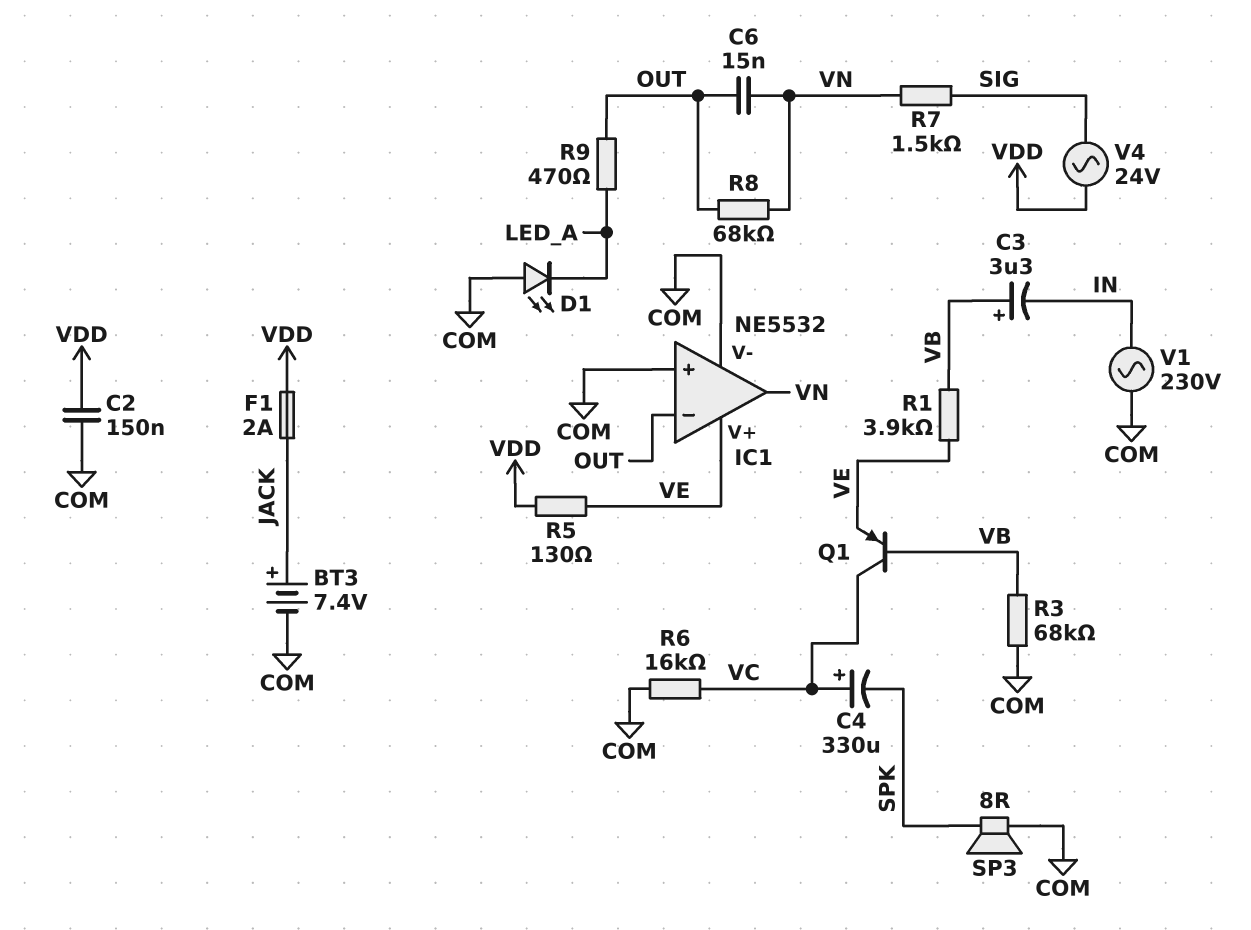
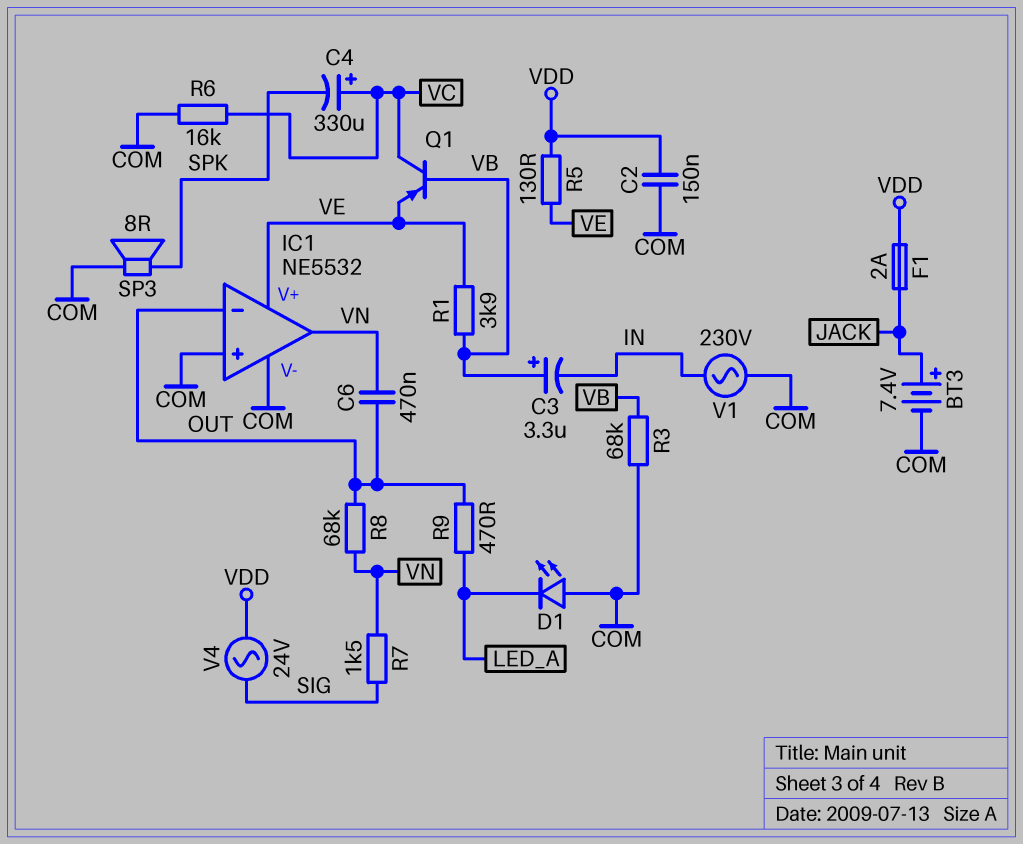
C6: 15nF (OUT, VN) -> 470nF (OUT, VN)

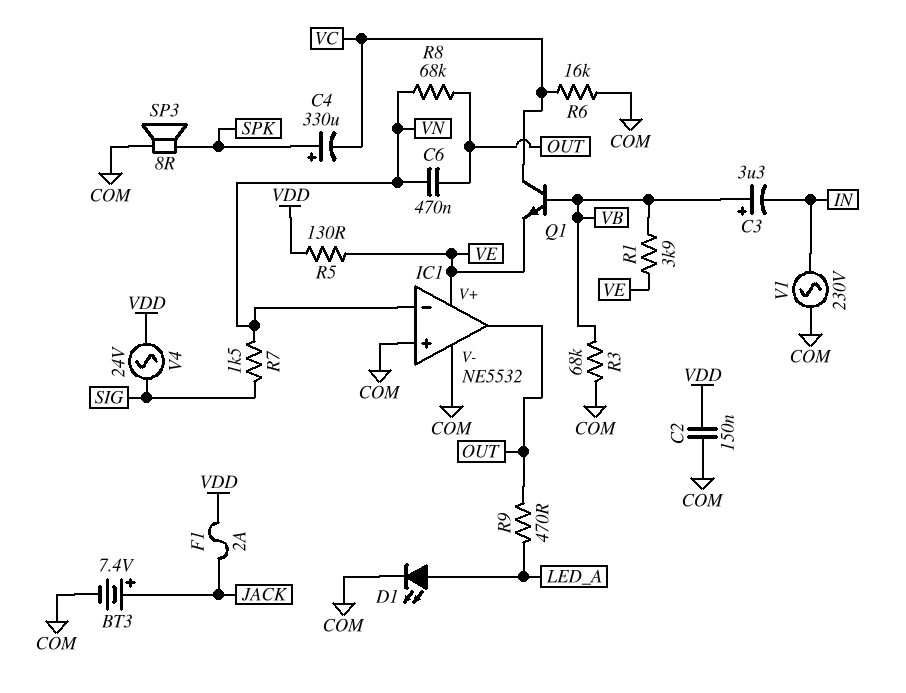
C4: 330uF (plus VC, minus SPK) -> 330uF (plus SPK, minus VC)
D1: LED (A COM, K LED_A) -> LED (A LED_A, K COM)
IC1 pin in-: OUT -> VN
IC1 pin out: VN -> OUT
Q1: PNP (B VB, C VC, E VE) -> NPN (B VB, C VC, E VE)

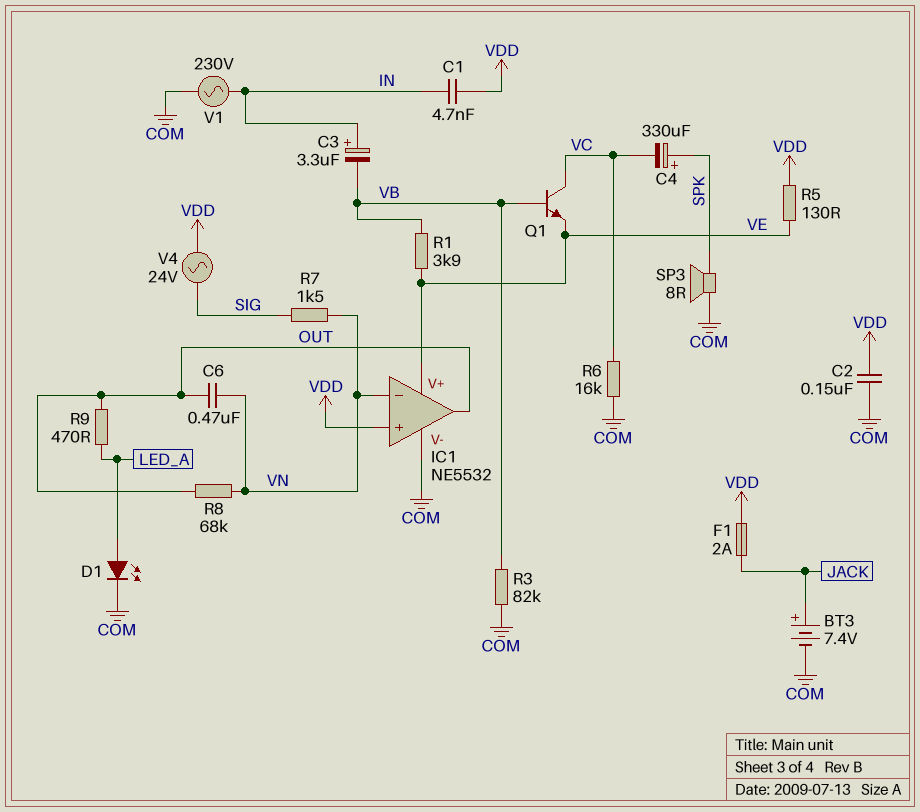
C1: none -> 4.7nF (IN, VDD)
C3: 3.3uF (plus VB, minus IN) -> 3.3uF (plus IN, minus VB)
IC1 pin in+: COM -> VDD
R3: 68k (COM, VB) -> 82k (COM, VB)

